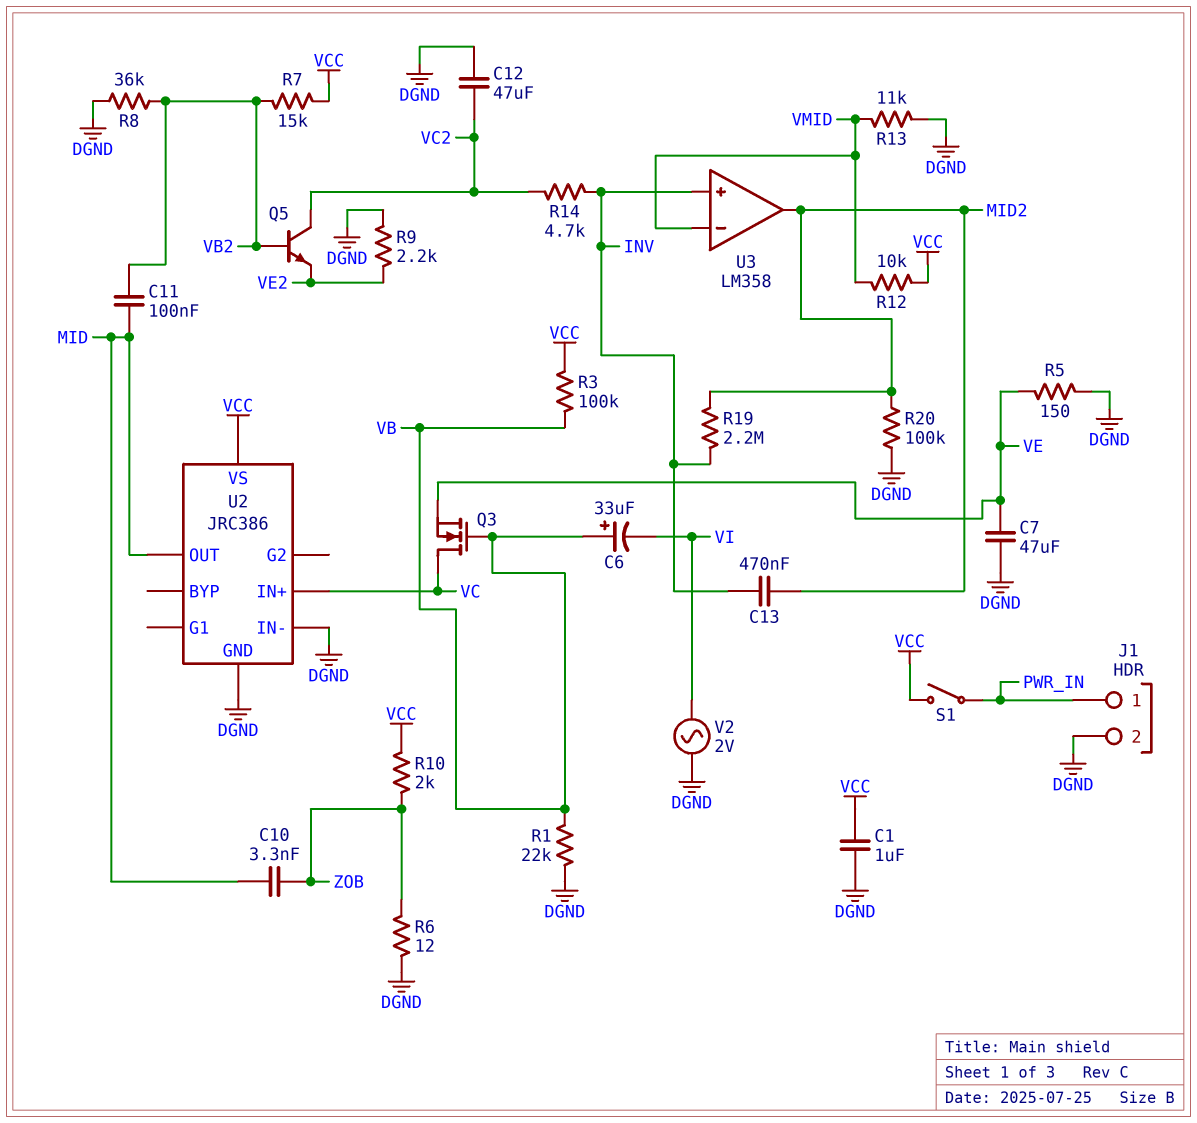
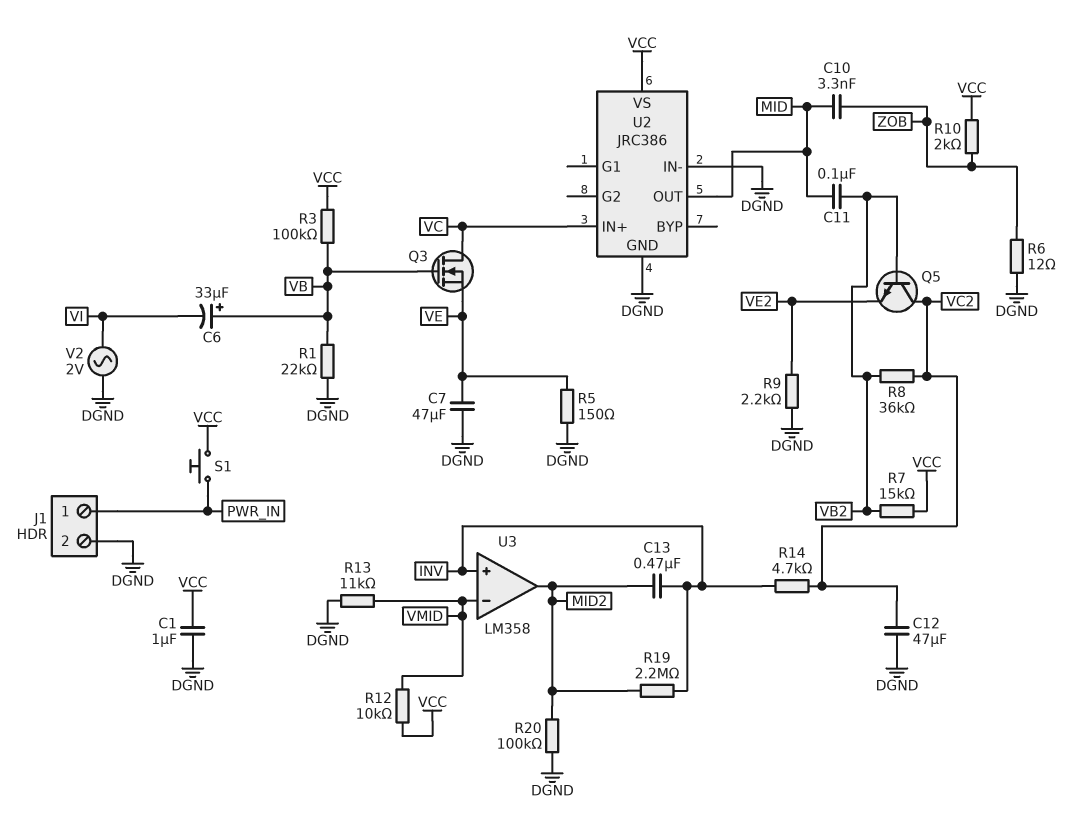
R8: 36k (DGND, VB2) -> 36k (VB2, VC2)
S1: switch (PWR_IN, VCC) -> button (PWR_IN, VCC)

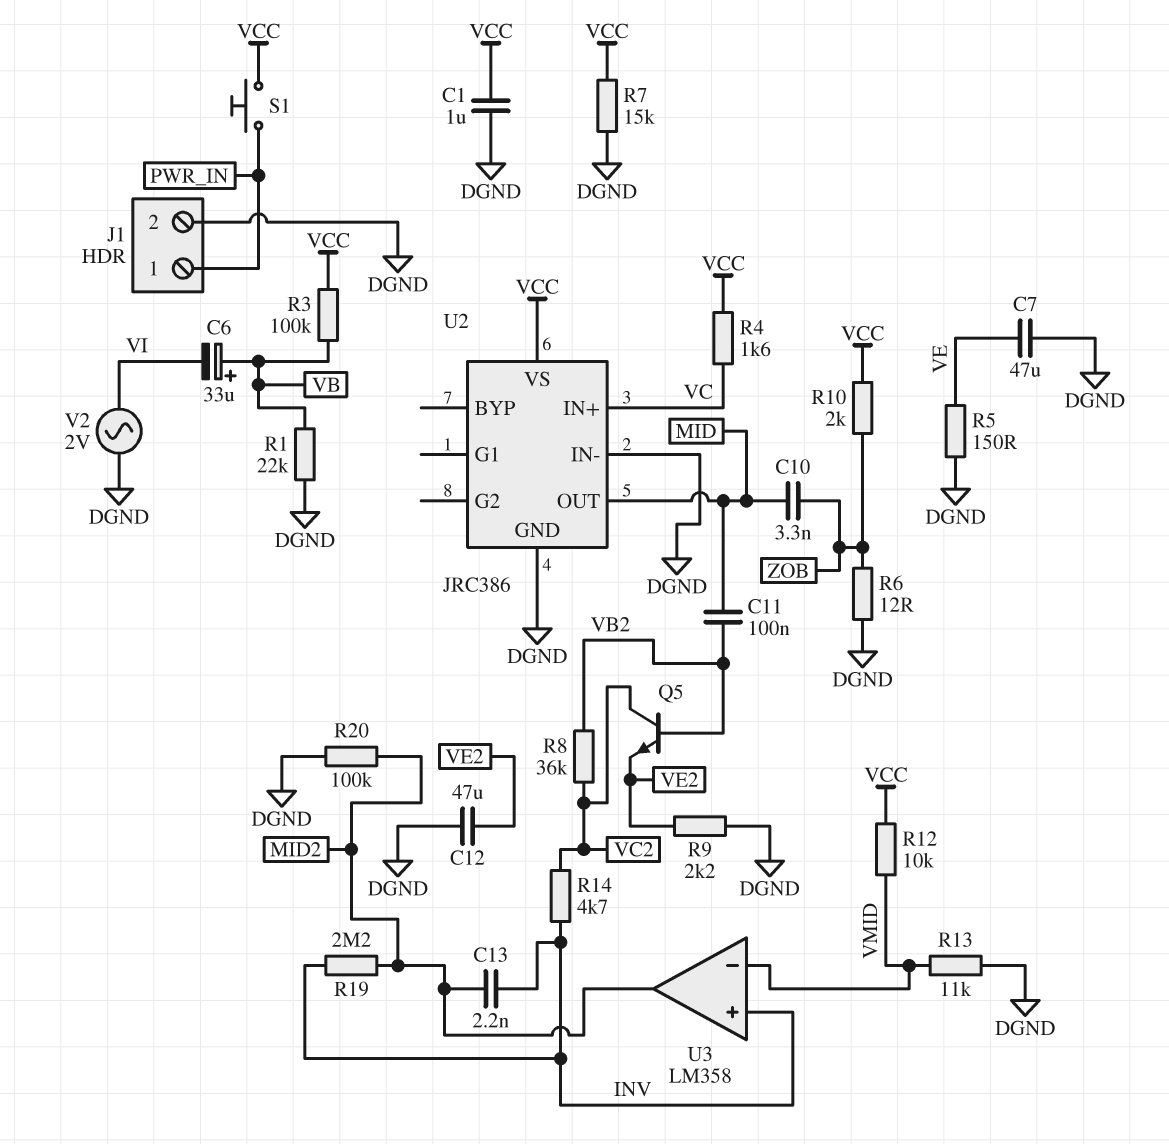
C12: 47uF (DGND, VC2) -> 47uF (DGND, VE2)
C13: 470nF (INV, MID2) -> 2.2nF (INV, MID2)
Q3: NMOS (G VB, D VC, S VE) -> none
R4: none -> 1.6k (VC, VCC)
R7: 15k (VB2, VCC) -> 15k (DGND, VCC)

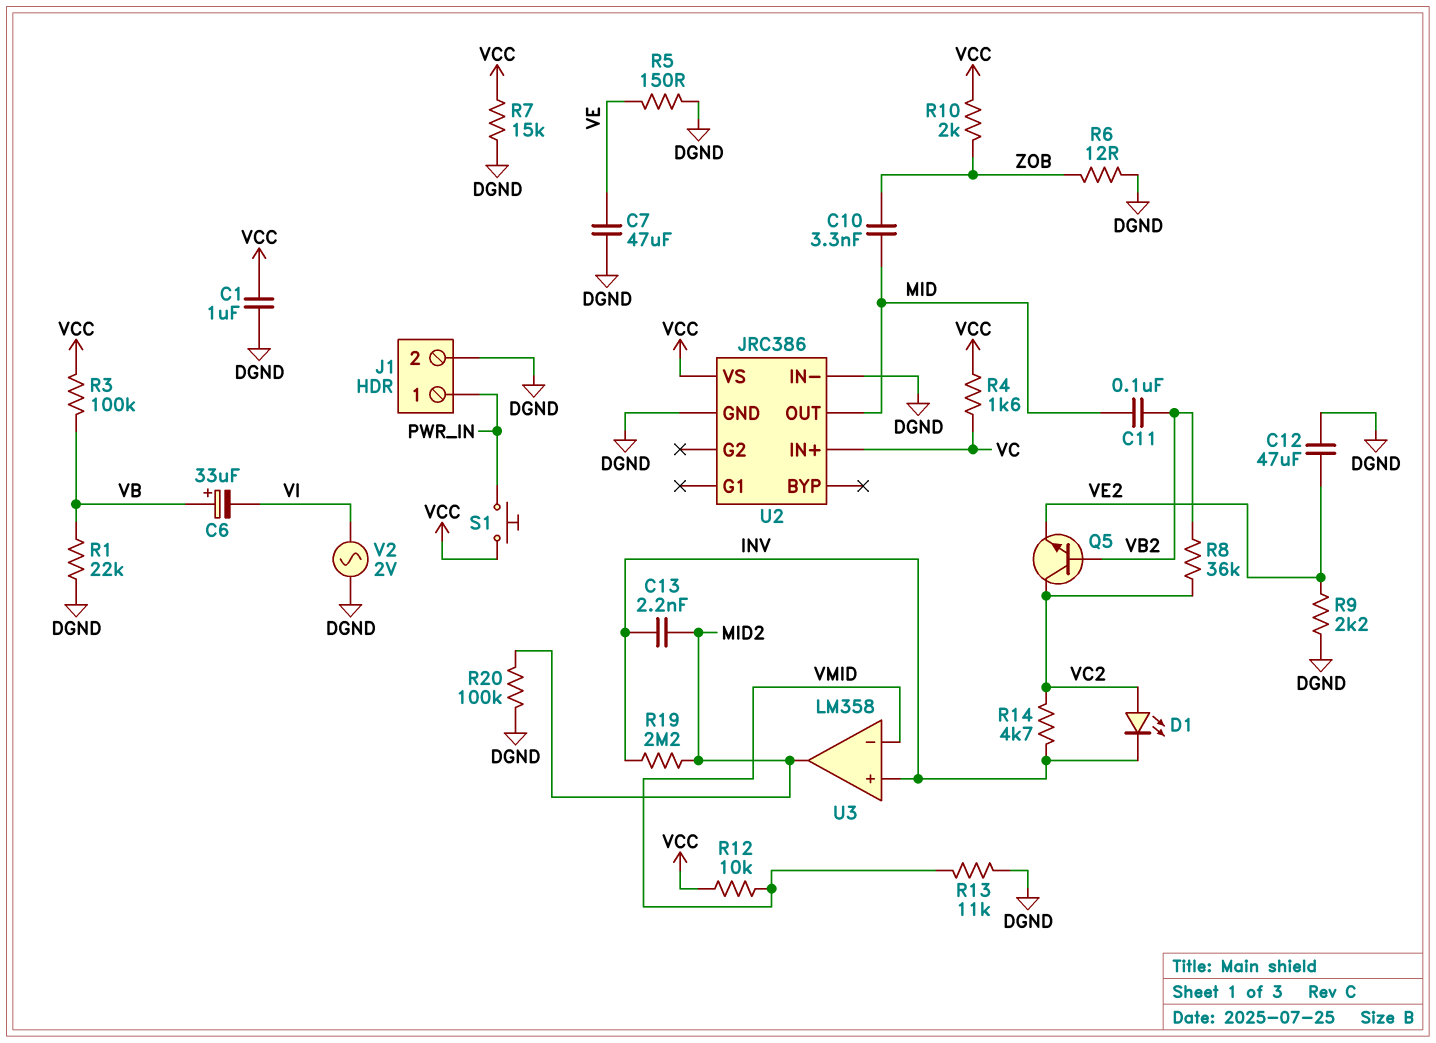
D1: none -> LED (A VC2, K INV)

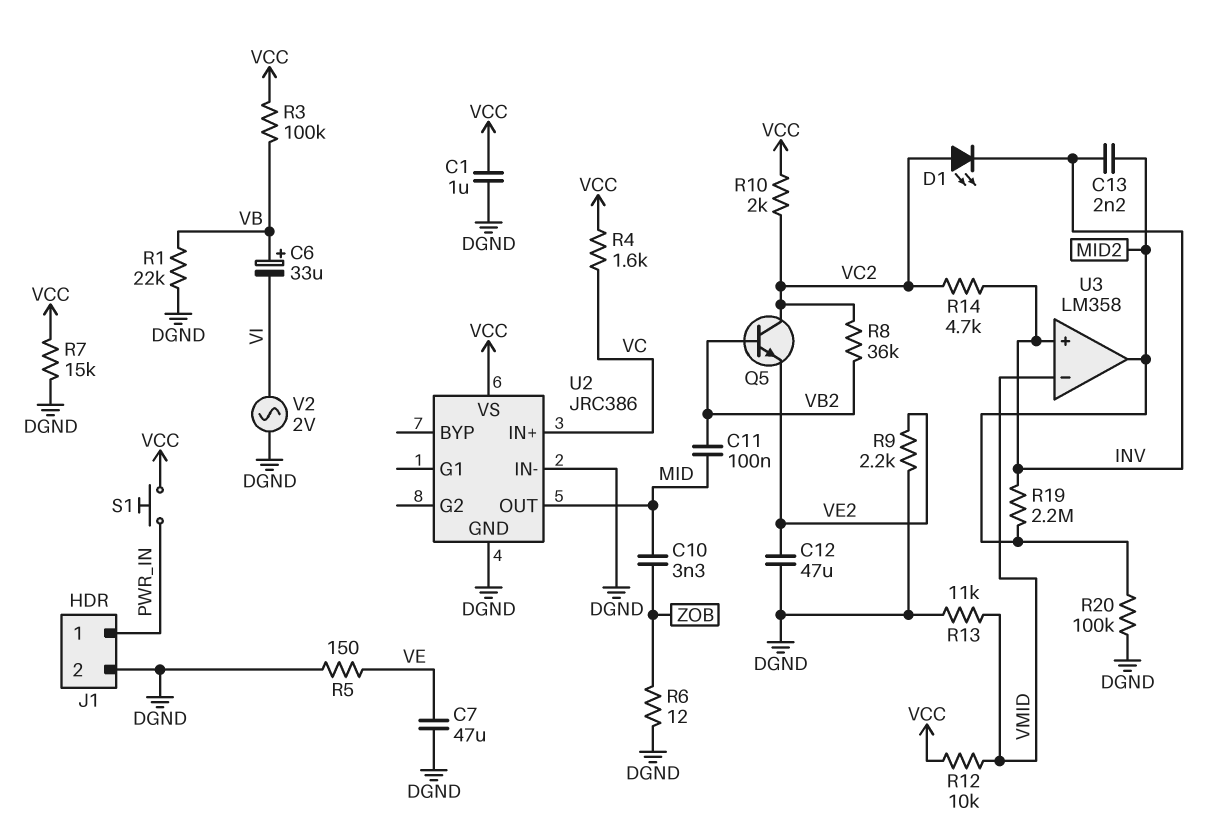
R10: 2k (VCC, ZOB) -> 2k (VC2, VCC)

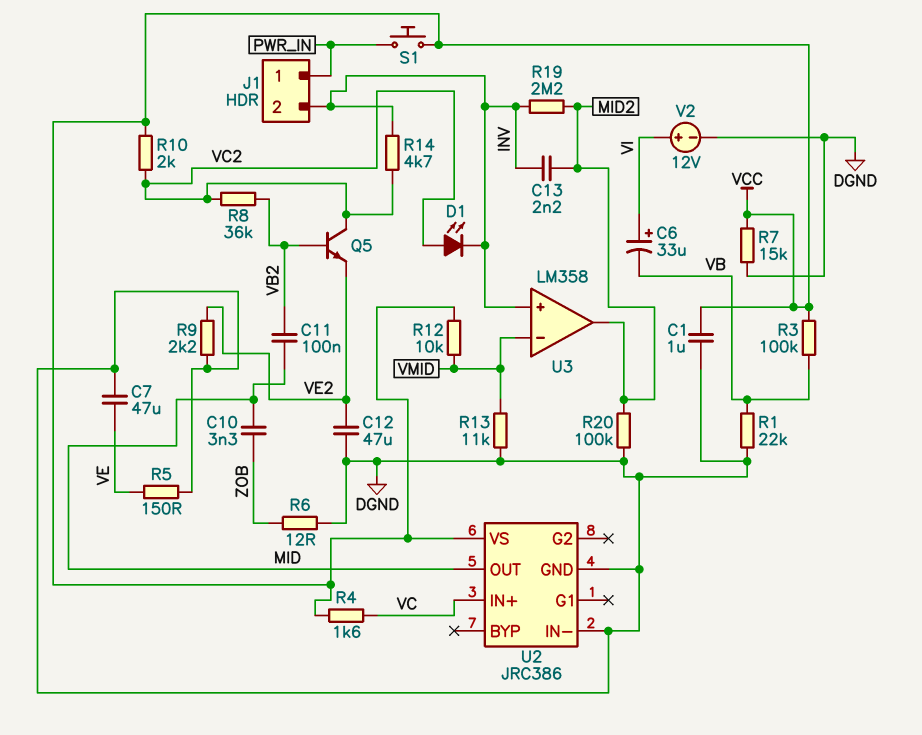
C6: 33uF (plus VB, minus VI) -> 33uF (plus VI, minus VB)
J1 pin 2: DGND -> INV
V2: AC 2V (DGND, VI) -> 12V (plus VI, minus DGND)

